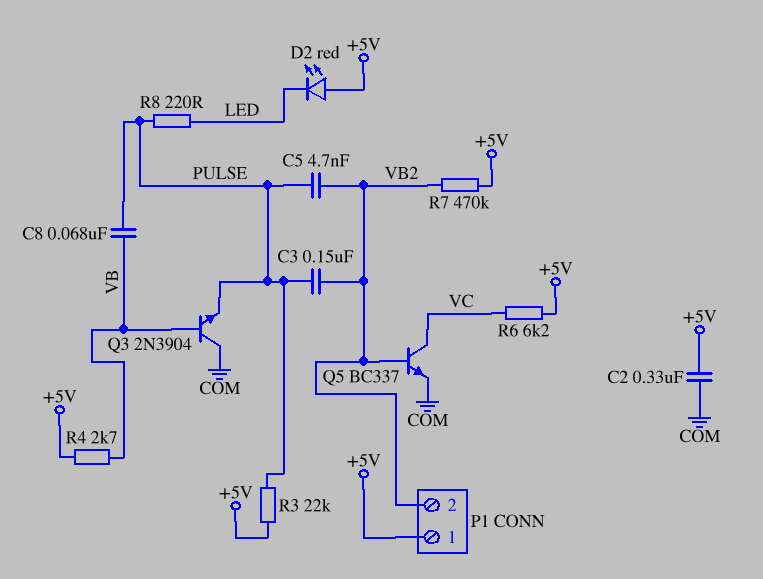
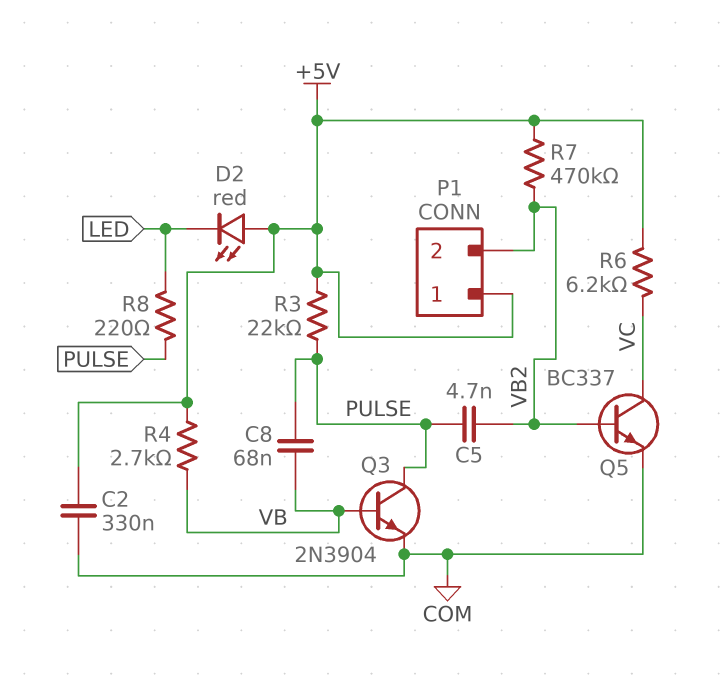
C3: 150nF (PULSE, VB2) -> none
Q3: NPN 2N3904 (B VB, C COM, E PULSE) -> NPN 2N3904 (B VB, C PULSE, E COM)

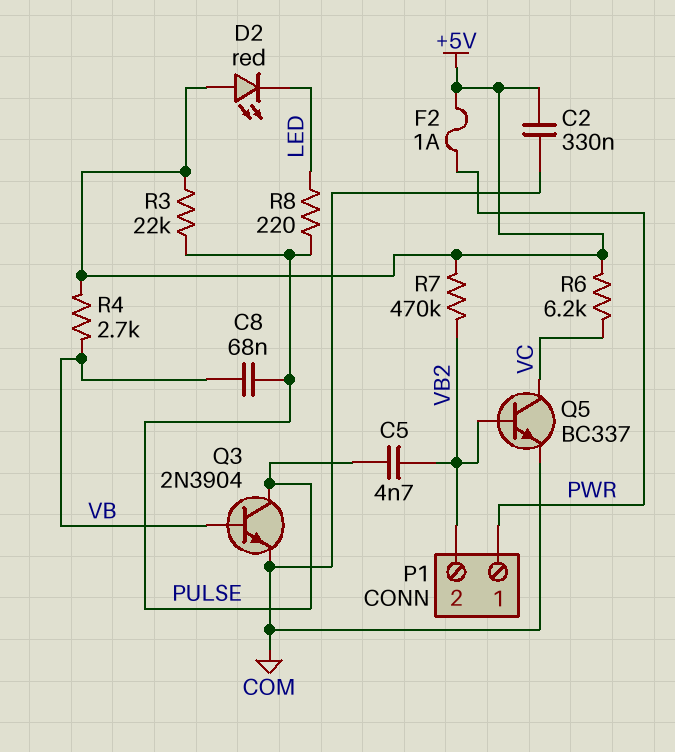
F2: none -> 1A (+5V, PWR)
P1 pin 1: +5V -> PWR

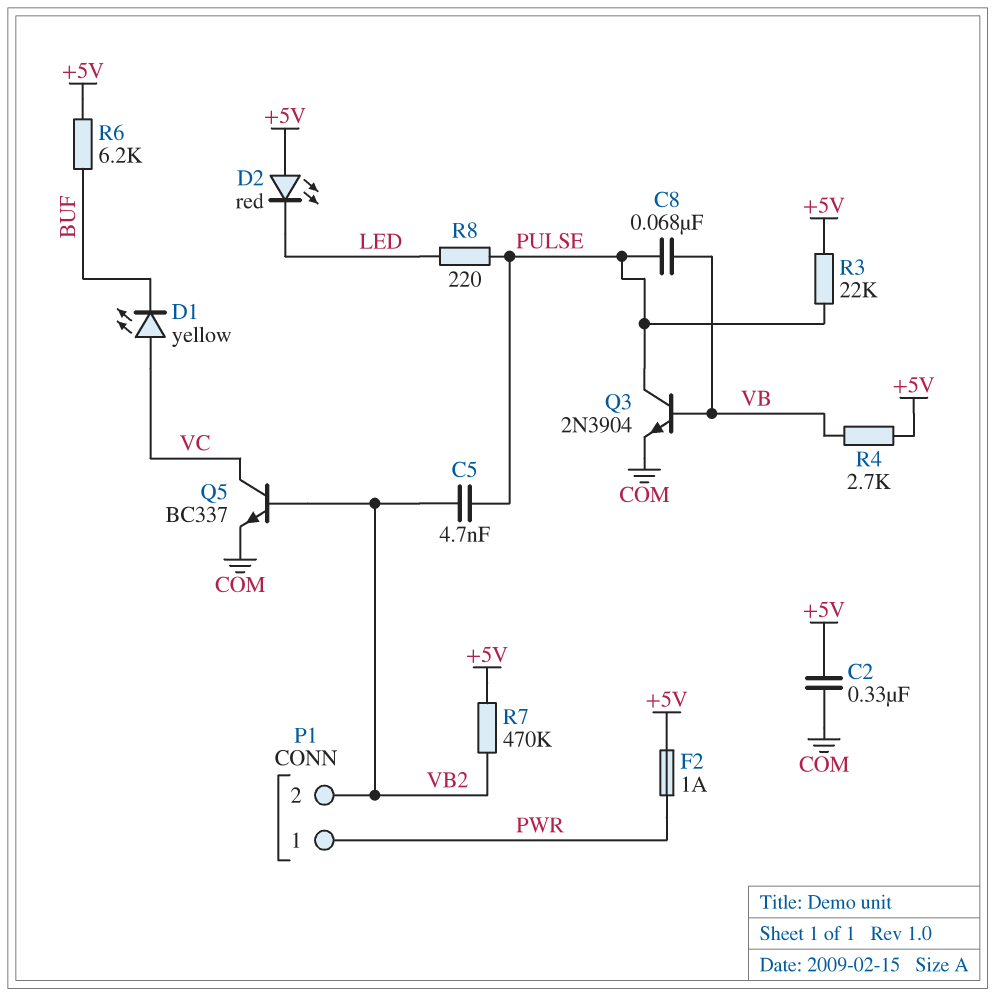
D1: none -> LED yellow (A VC, K BUF)
R6: 6.2k (+5V, VC) -> 6.2k (+5V, BUF)

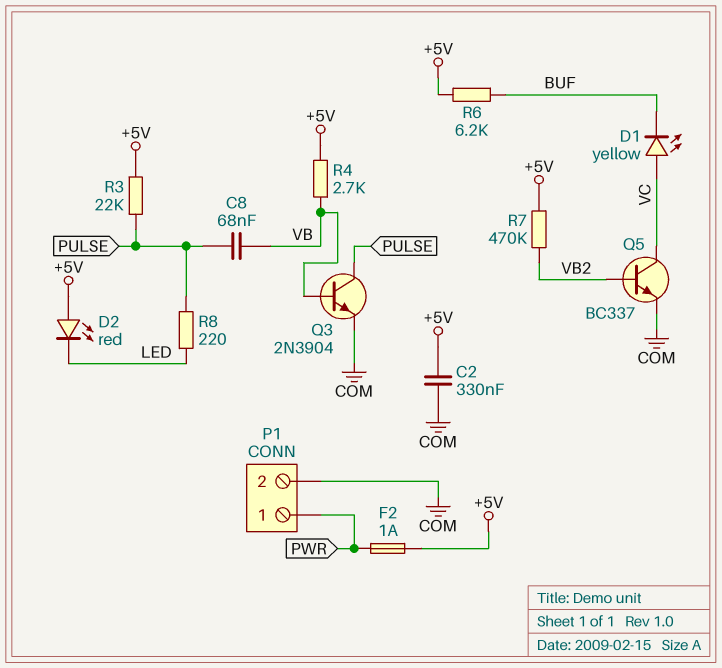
C5: 4.7nF (PULSE, VB2) -> none
P1 pin 2: VB2 -> COM

